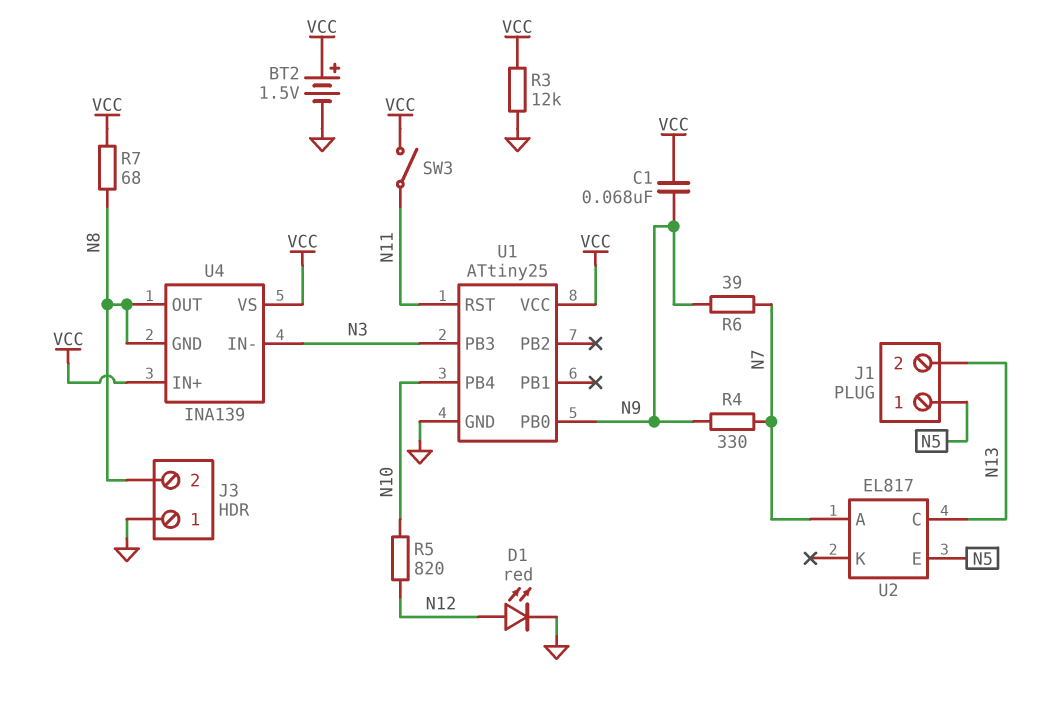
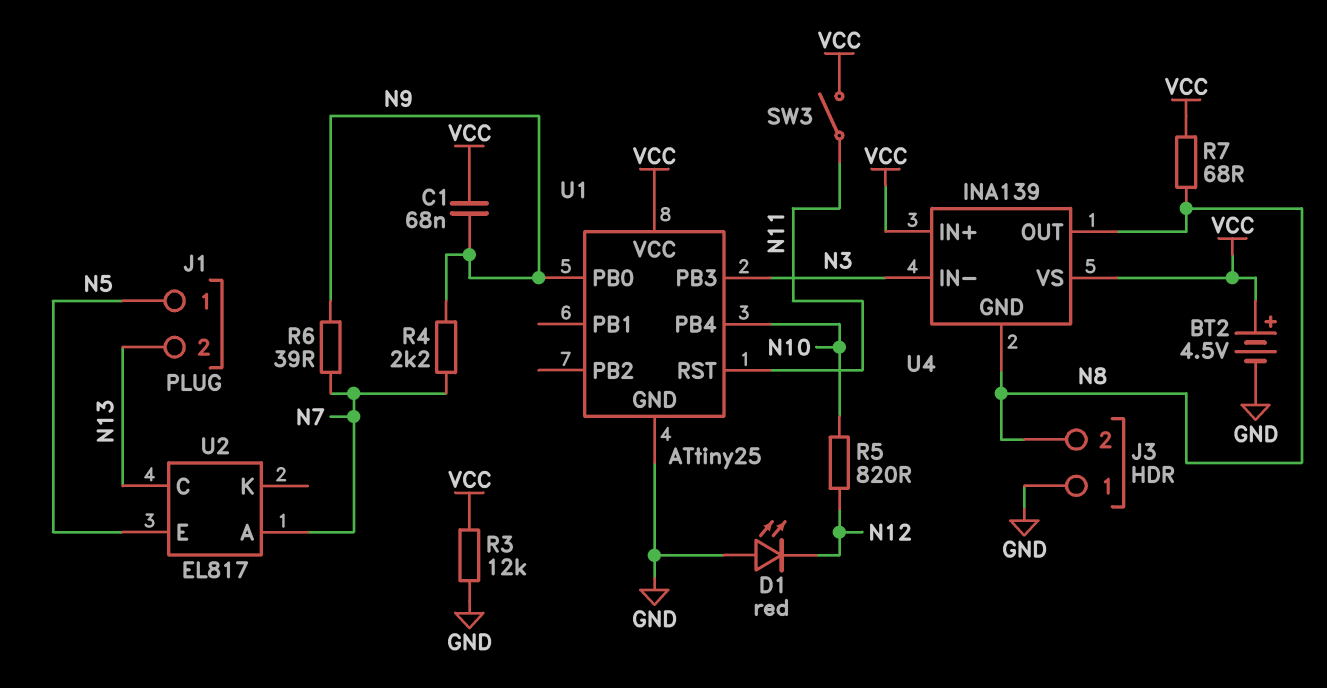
BT2: 1.5V (plus VCC, minus GND) -> 4.5V (plus VCC, minus GND)
D1: LED red (A N12, K GND) -> LED red (A GND, K N12)
R4: 330 (N7, N9) -> 2.2k (N7, N9)

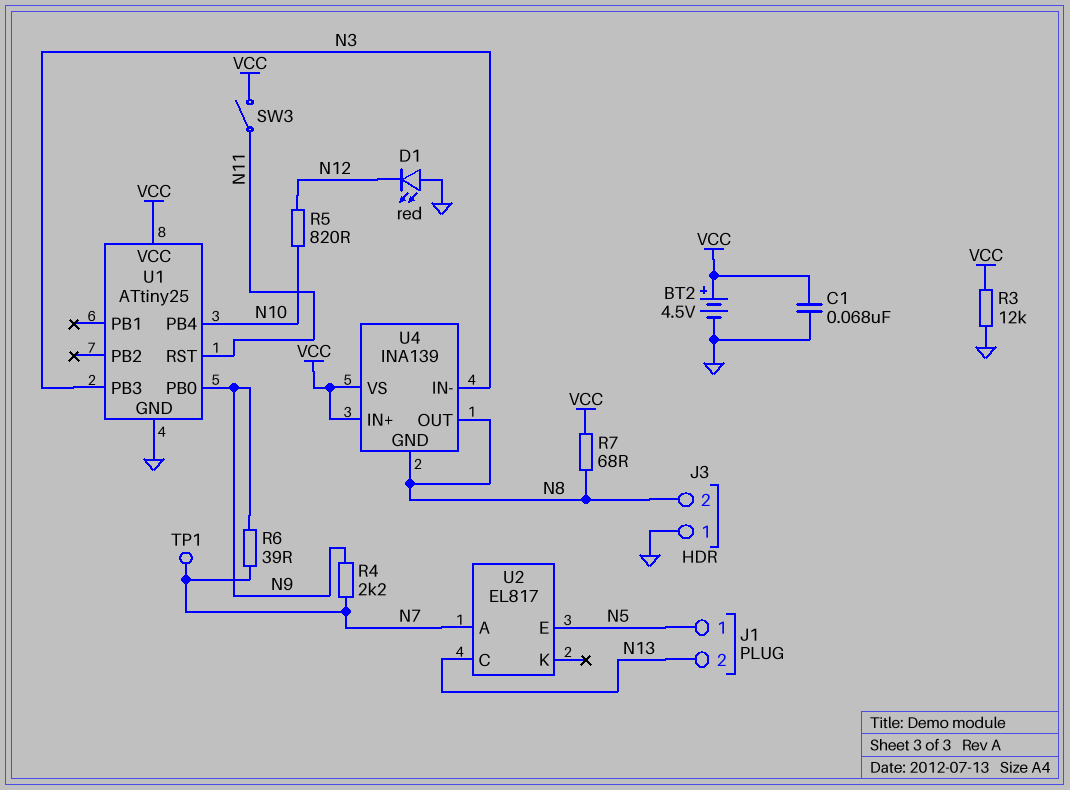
C1: 68nF (N9, VCC) -> 68nF (GND, VCC)
TP1: none -> test point (N7)

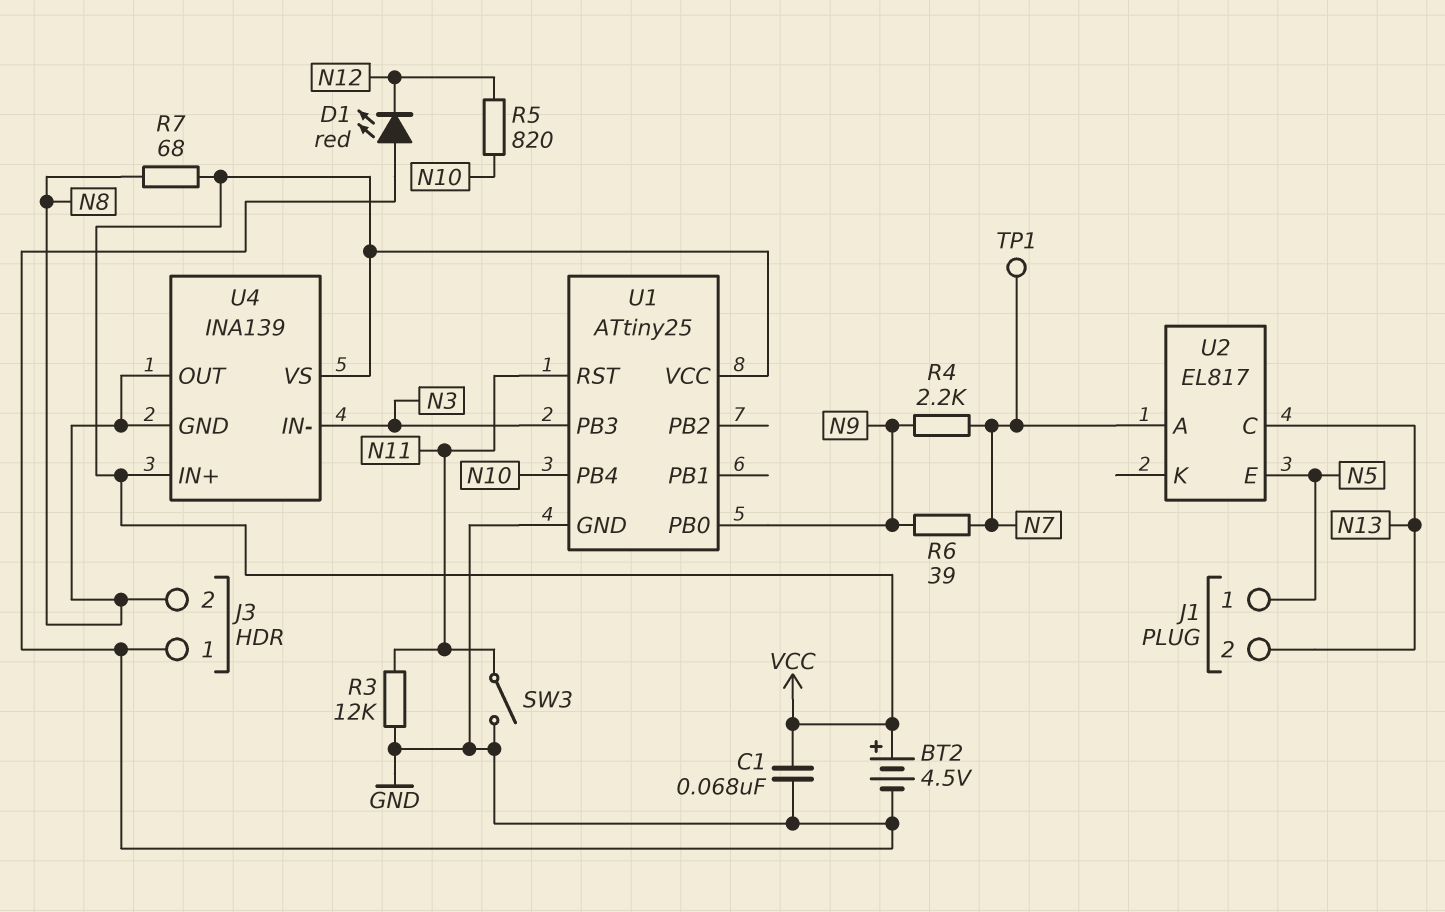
R3: 12k (GND, VCC) -> 12k (GND, N11)
SW3: switch (N11, VCC) -> switch (GND, N11)

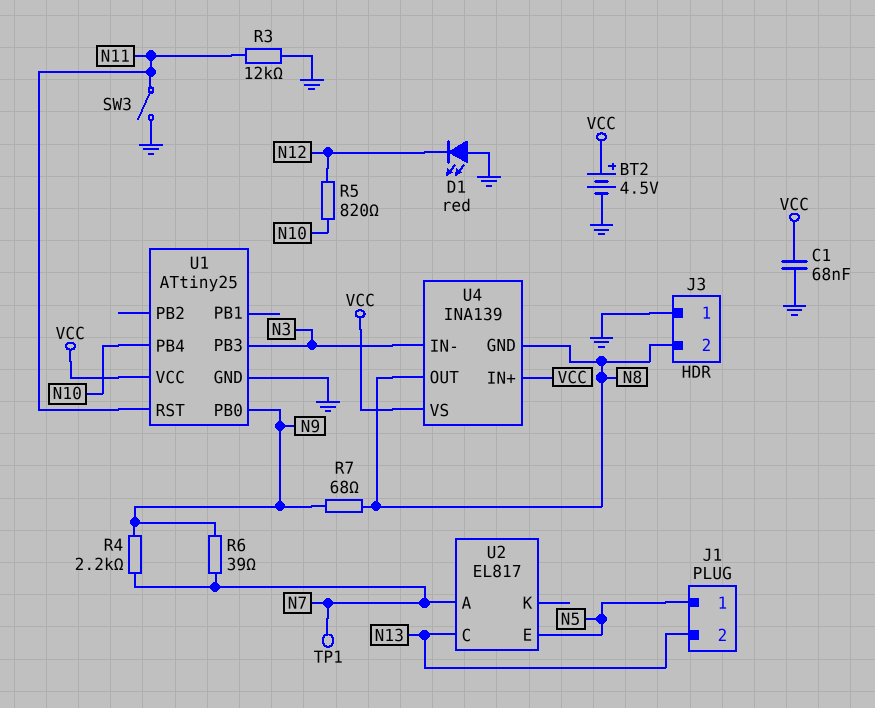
R7: 68 (N8, VCC) -> 68 (N8, N9)

